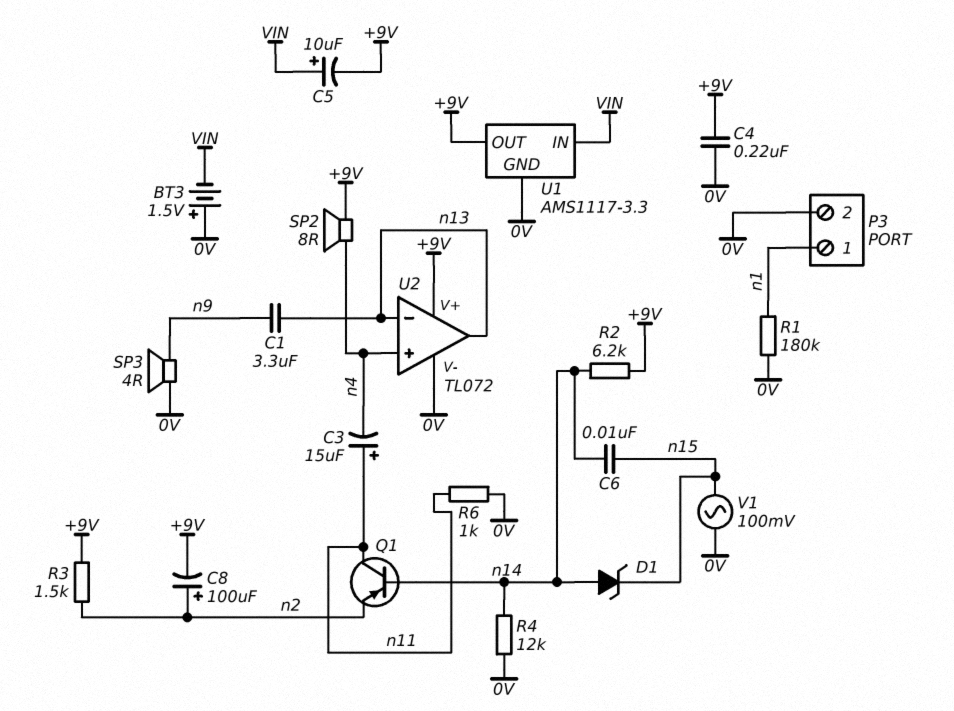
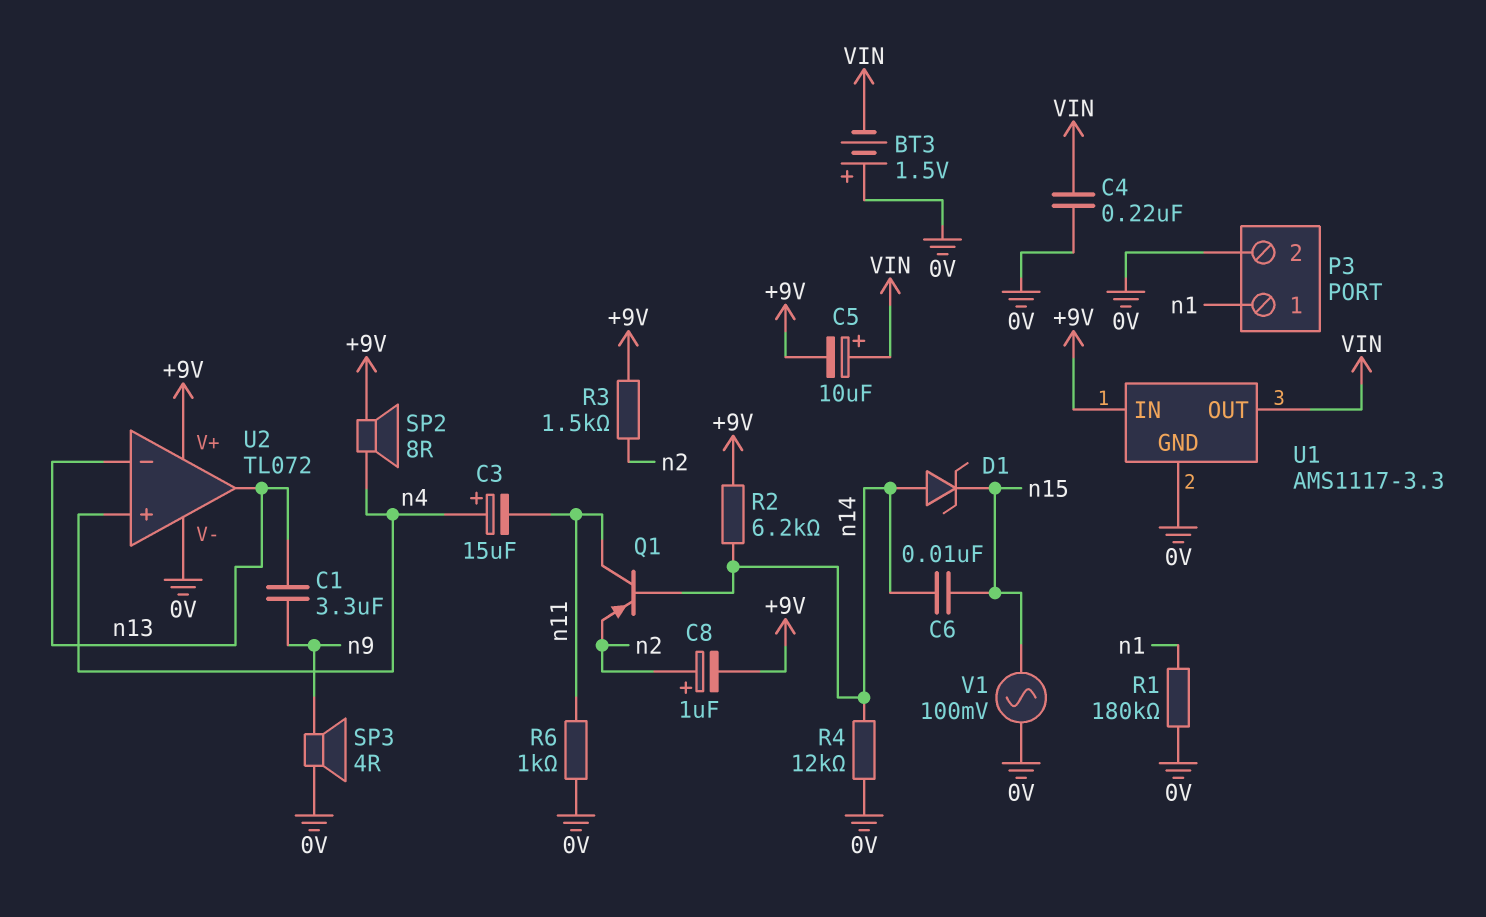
C3: 15uF (plus n11, minus n4) -> 15uF (plus n4, minus n11)
C4: 220nF (+9V, 0V) -> 220nF (0V, VIN)
C8: 100uF (plus n2, minus +9V) -> 1uF (plus n2, minus +9V)
U1 pin IN: VIN -> +9V
U1 pin OUT: +9V -> VIN

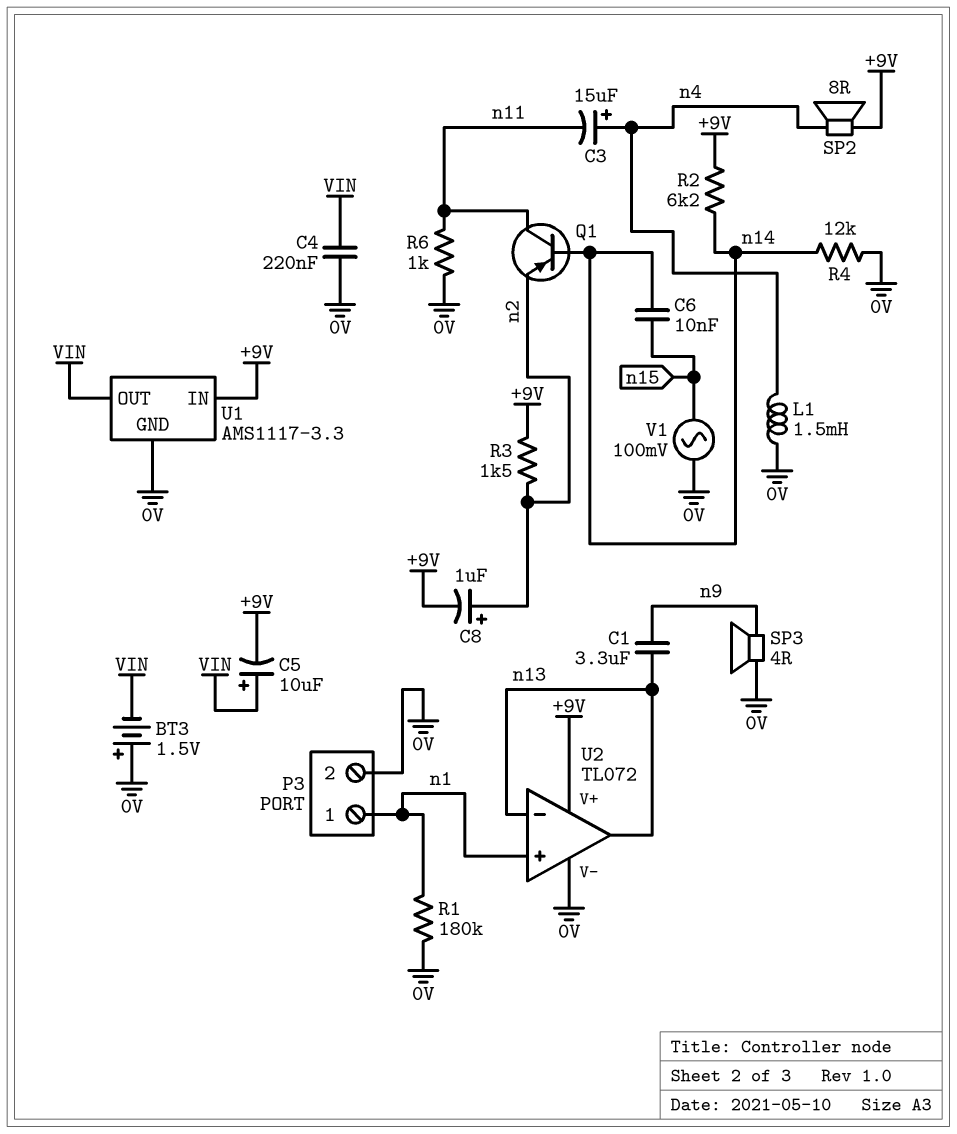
D1: zener (A n14, K n15) -> none
L1: none -> 1.5mH (0V, n4)
U2 pin in+: n4 -> n1

